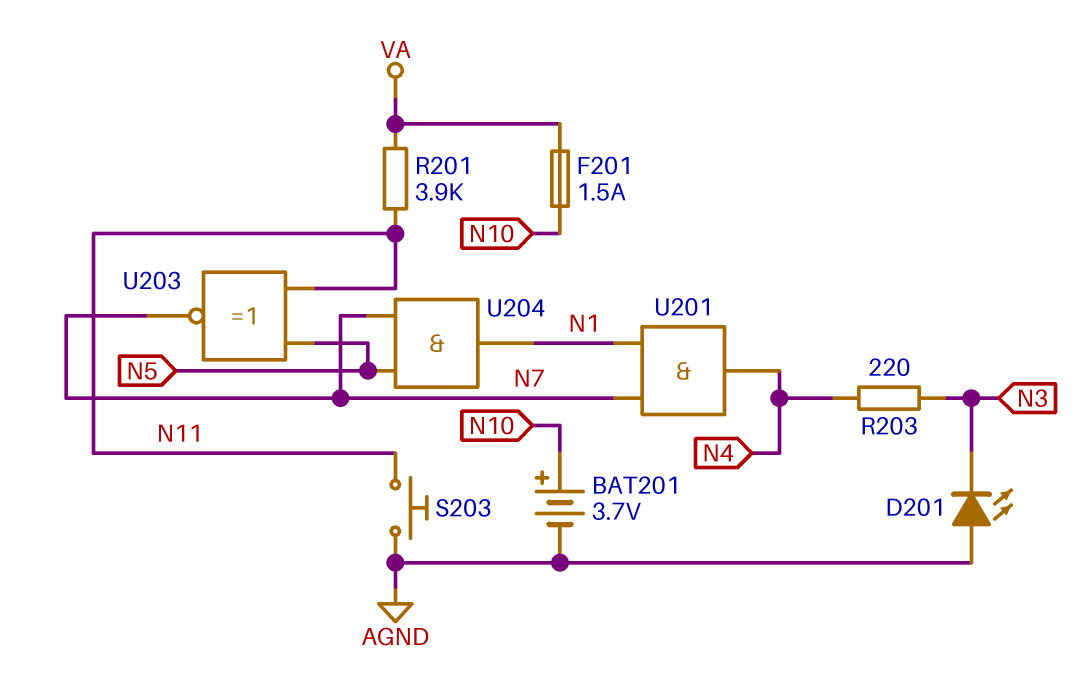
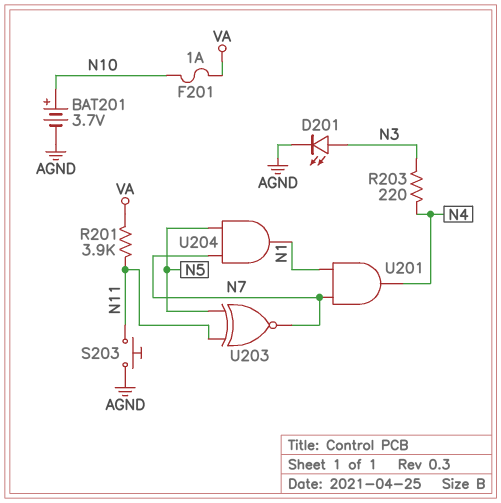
D201: LED (A AGND, K N3) -> LED (A N3, K AGND)
F201: 1.5A (N10, VA) -> 1A (N10, VA)

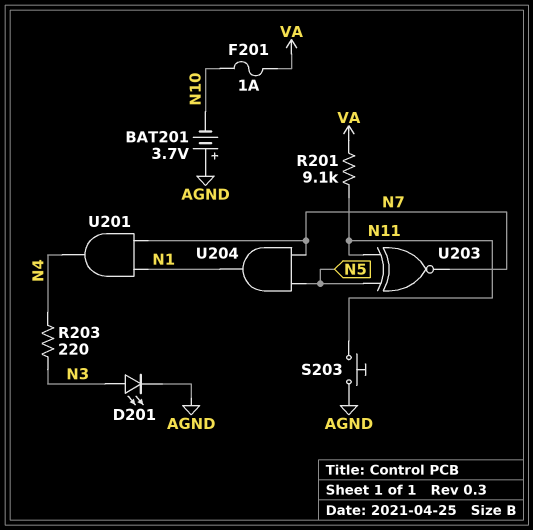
BAT201: 3.7V (plus N10, minus AGND) -> 3.7V (plus AGND, minus N10)
R201: 3.9k (N11, VA) -> 9.1k (N11, VA)

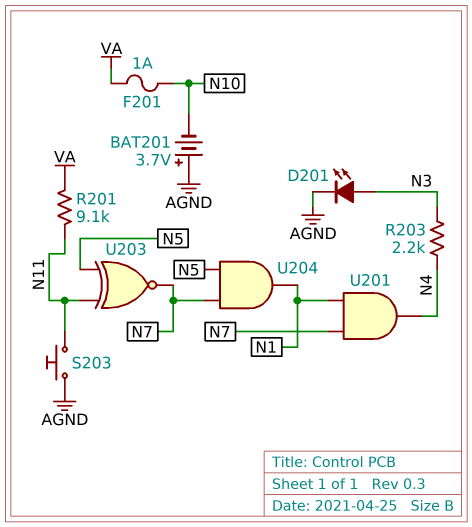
R203: 220 (N3, N4) -> 2.2k (N3, N4)

